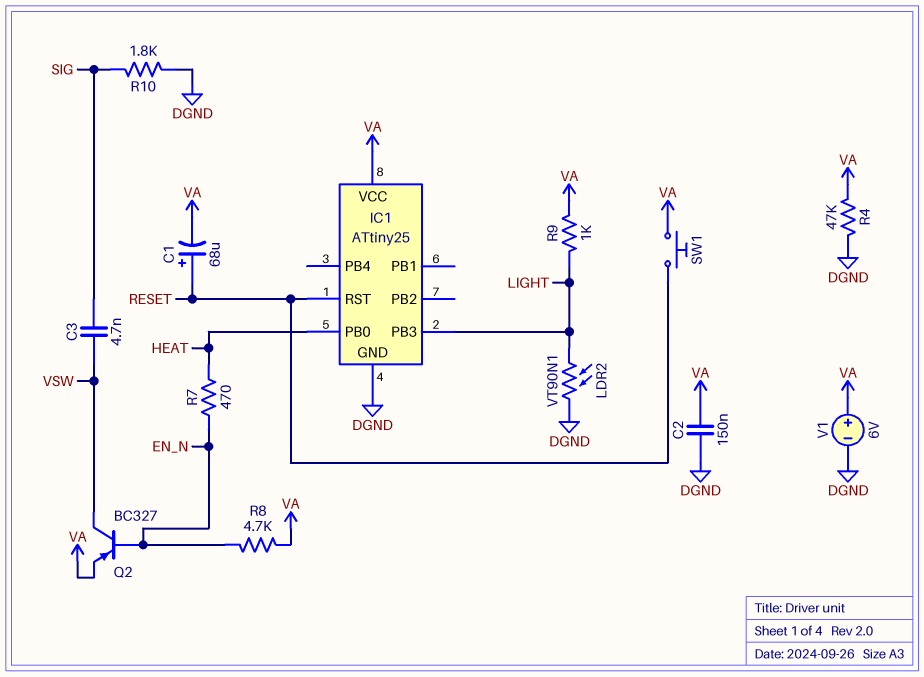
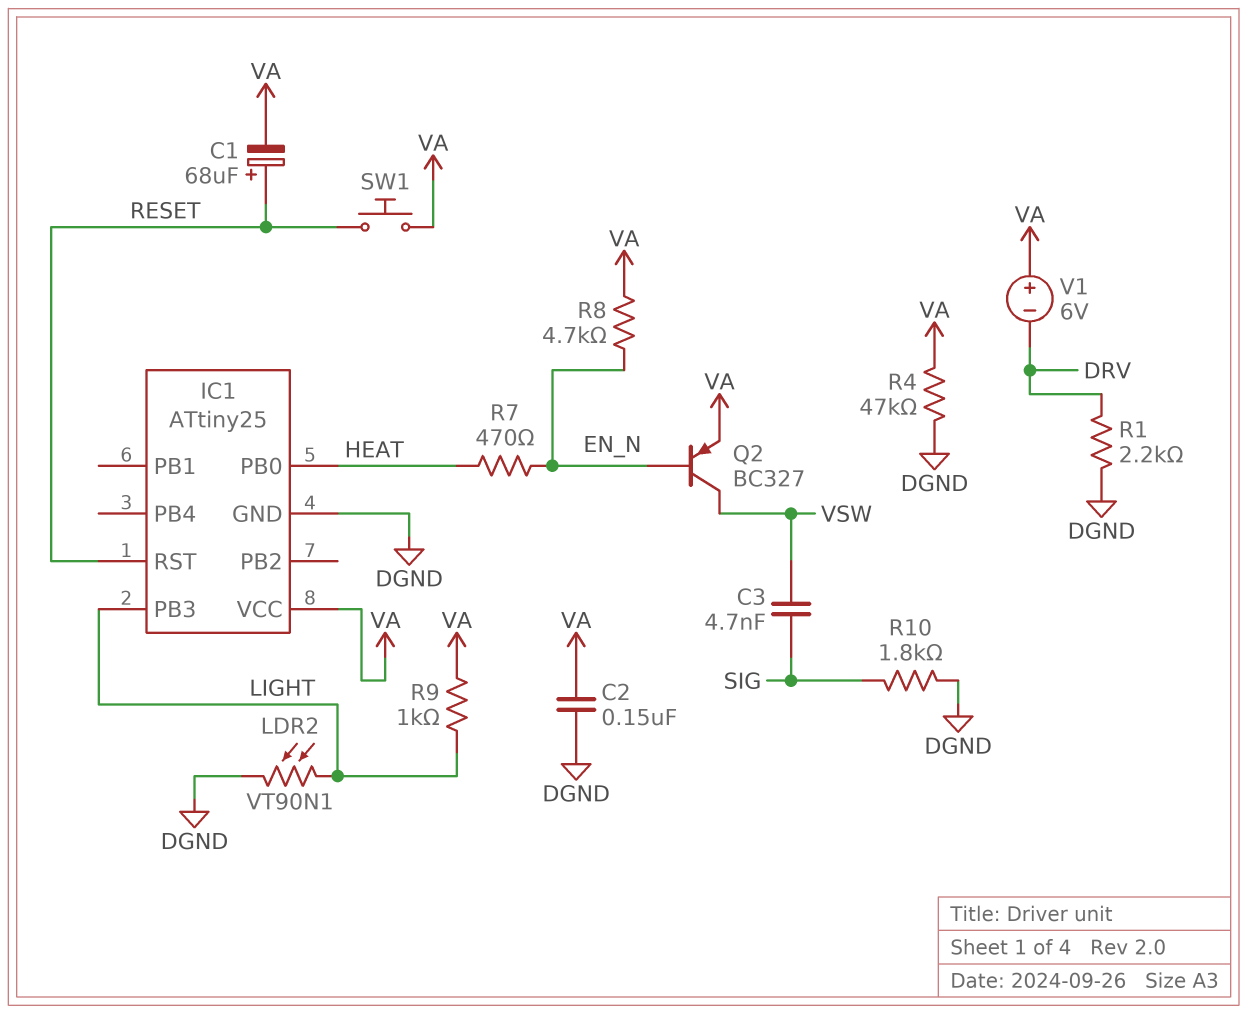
R1: none -> 2.2k (DGND, DRV)
V1: 6V (plus VA, minus DGND) -> 6V (plus VA, minus DRV)

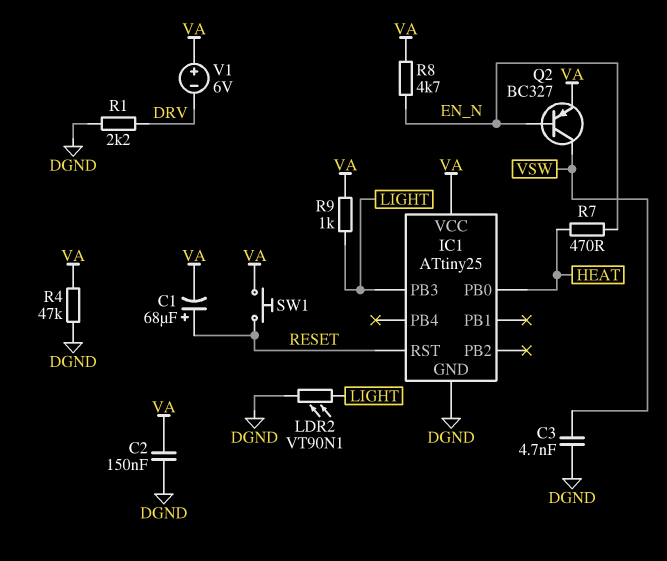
C3: 4.7nF (SIG, VSW) -> 4.7nF (DGND, VSW)
R10: 1.8k (DGND, SIG) -> none

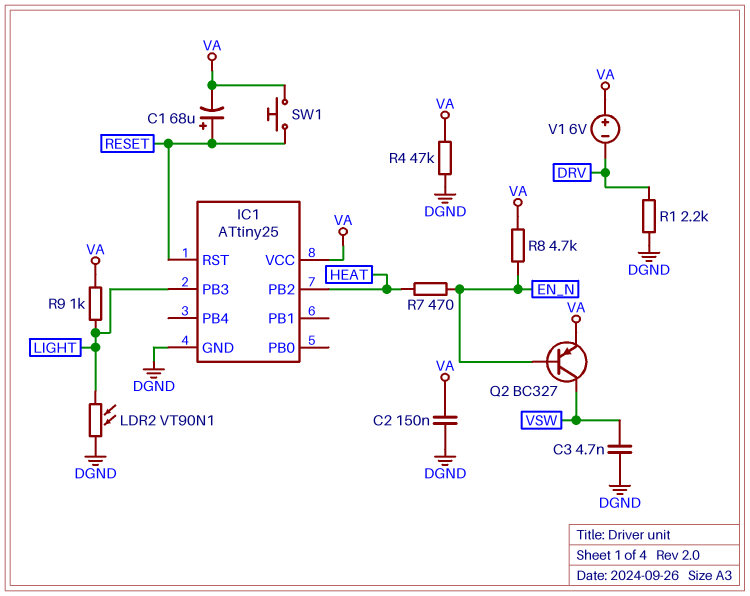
IC1 pin PB0: HEAT -> none
IC1 pin PB2: none -> HEAT

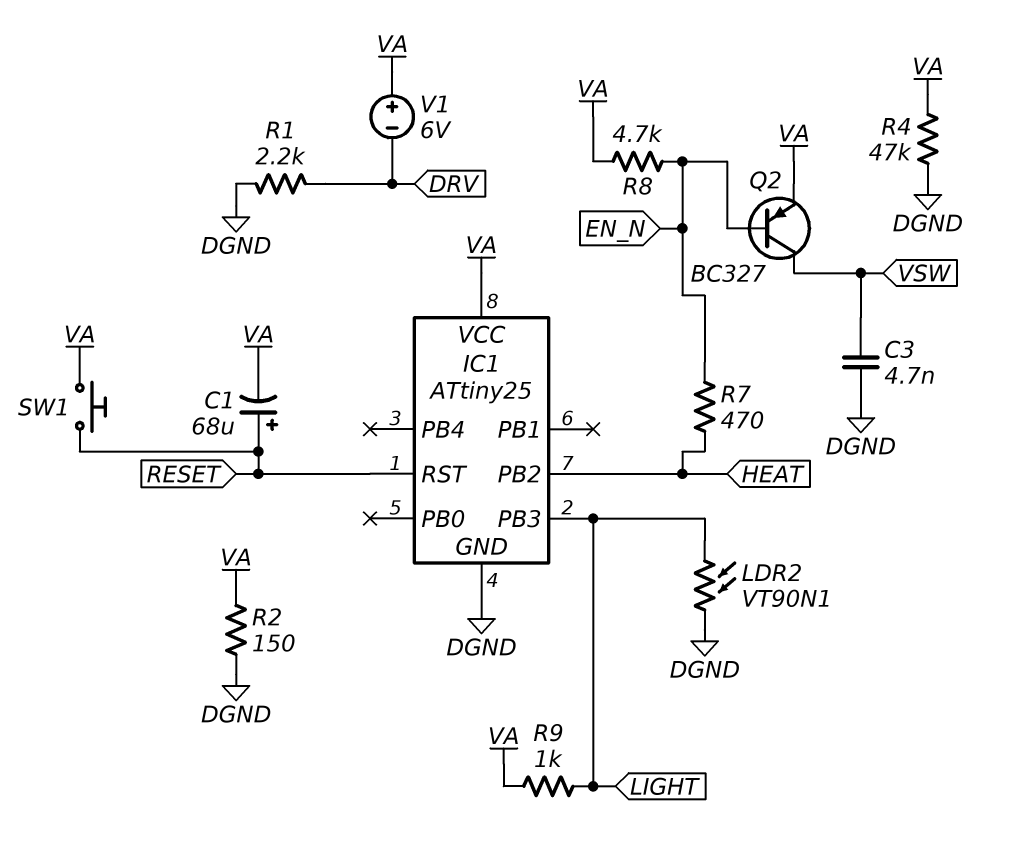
C2: 150nF (DGND, VA) -> none
R2: none -> 150 (DGND, VA)

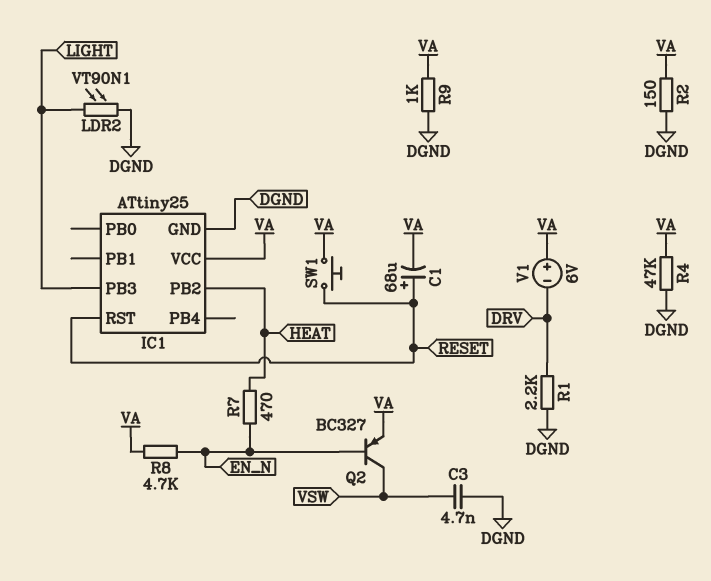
R9: 1k (LIGHT, VA) -> 1k (DGND, VA)

